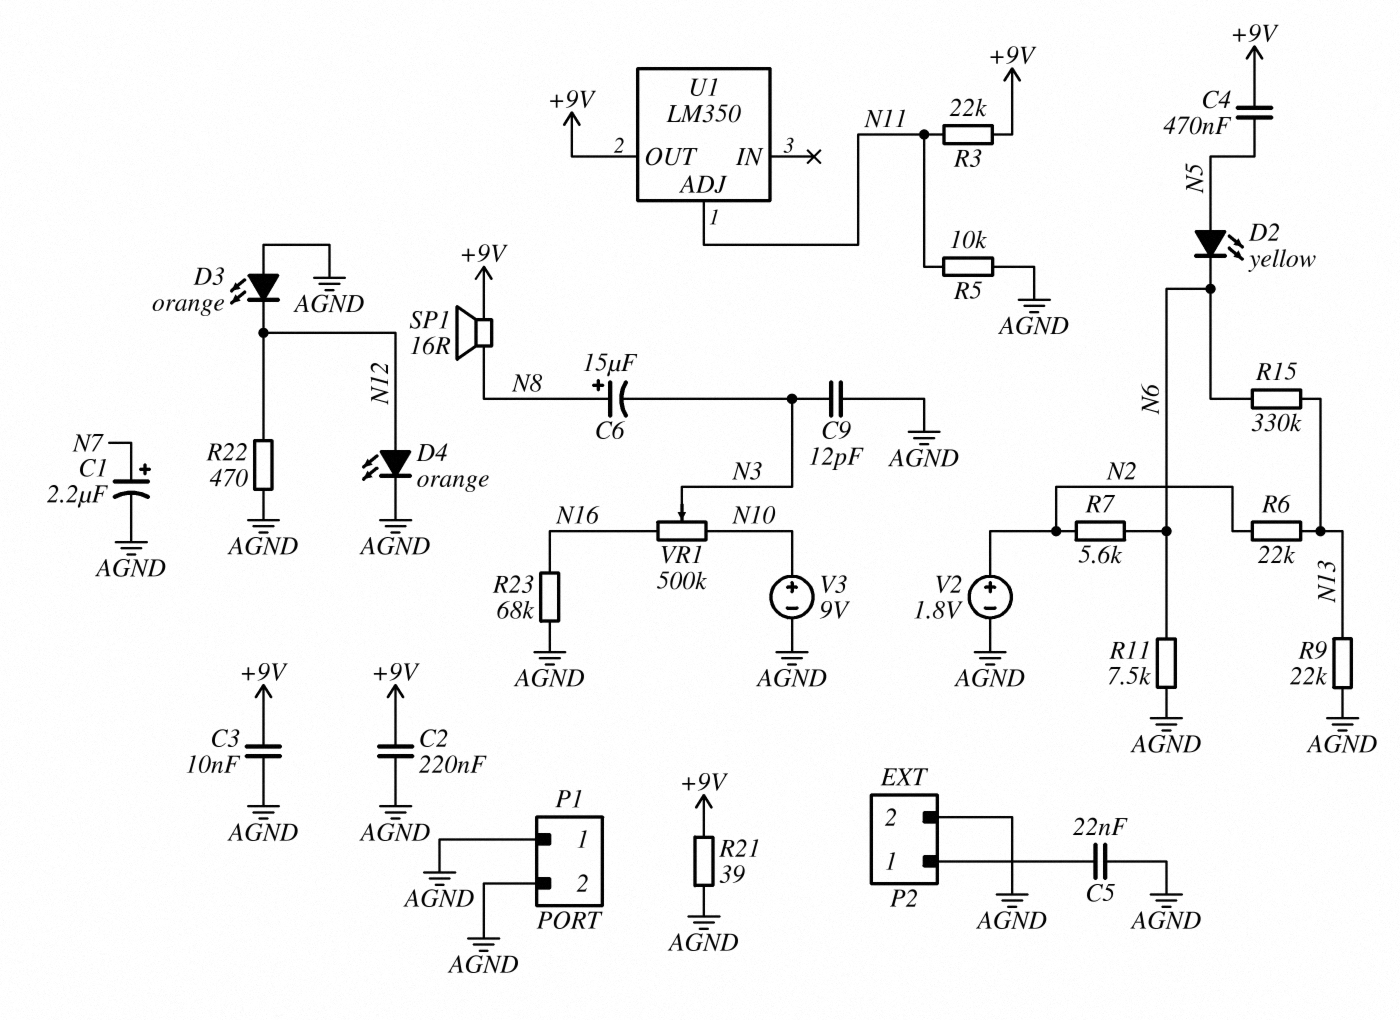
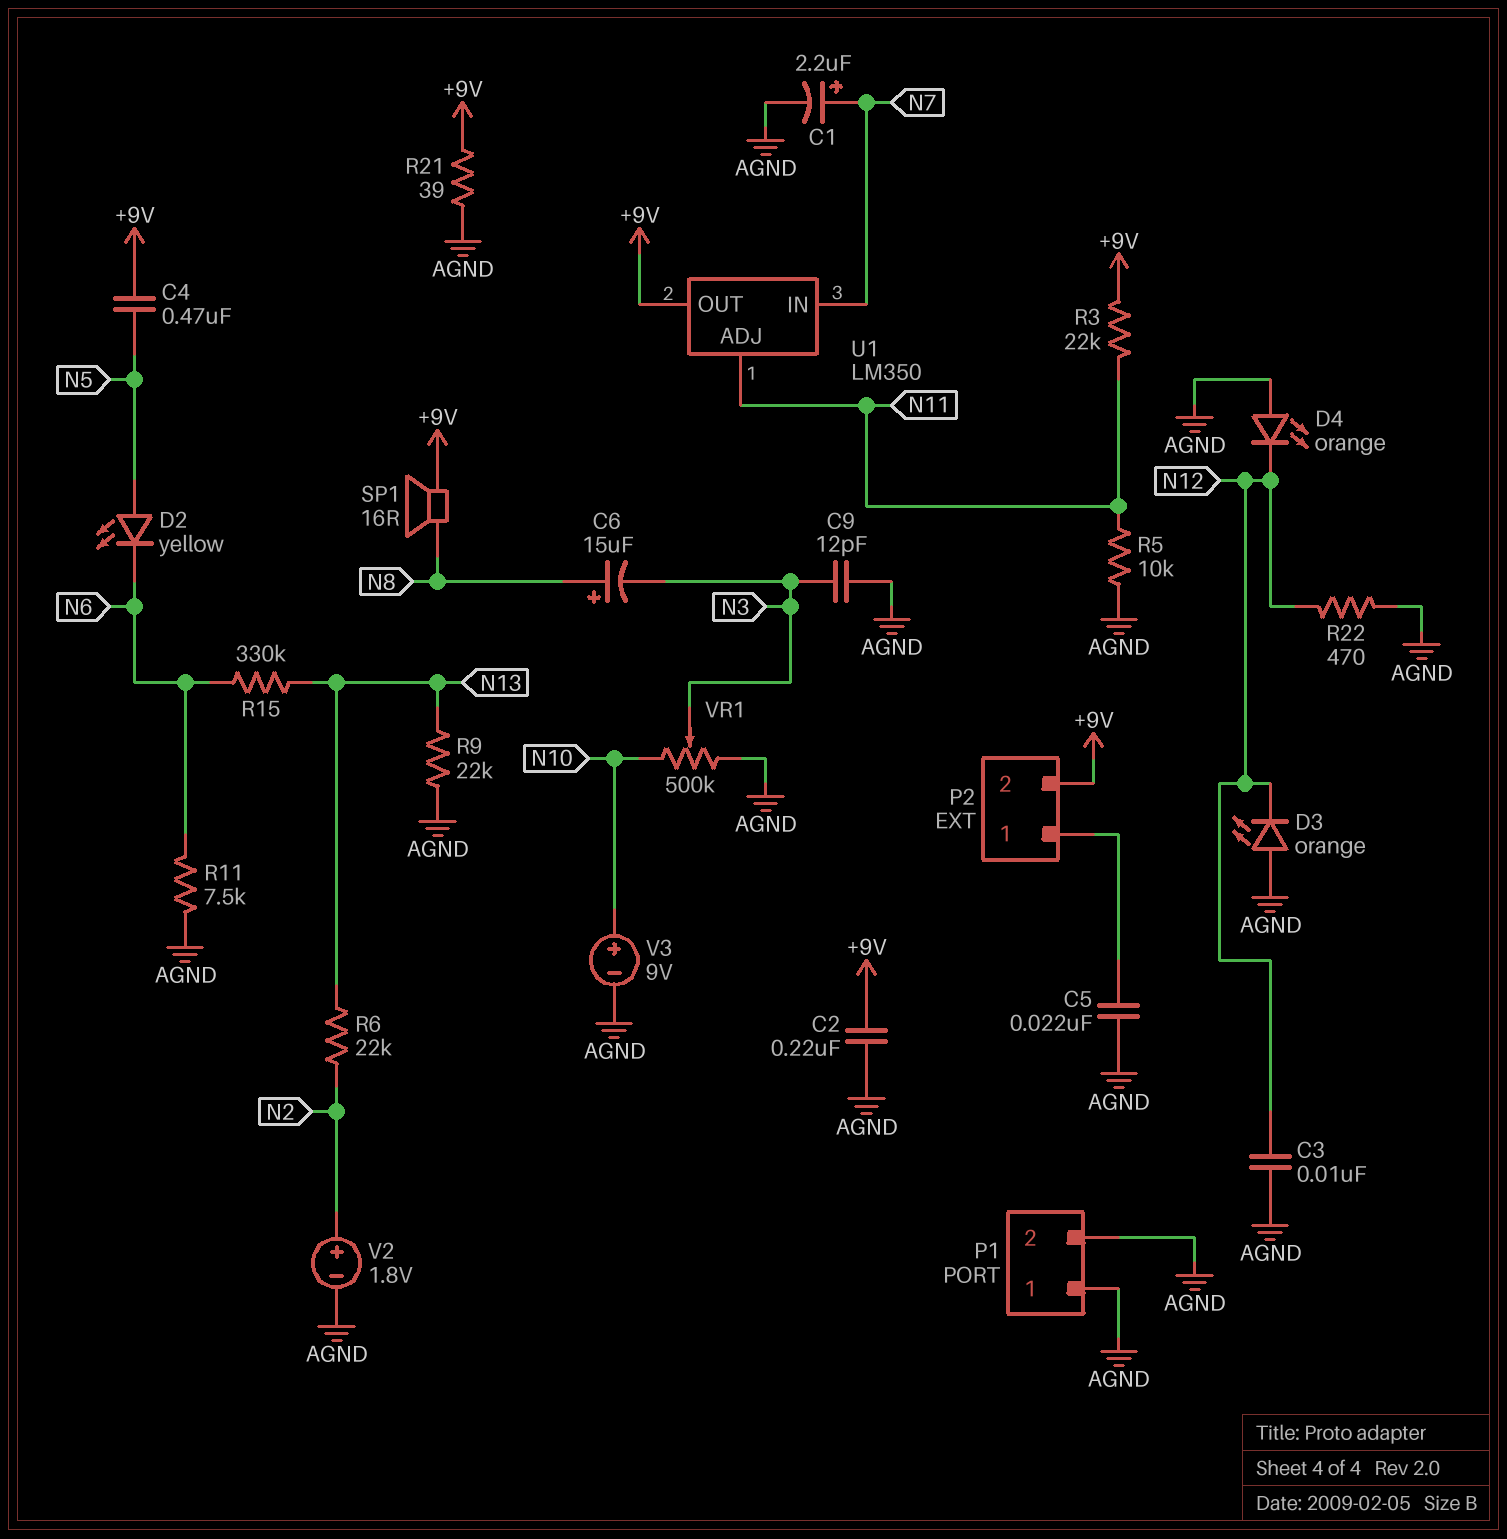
C3: 10nF (+9V, AGND) -> 10nF (AGND, N12)
D4: LED orange (A N12, K AGND) -> LED orange (A AGND, K N12)
P2 pin 2: AGND -> +9V
R7: 5.6k (N2, N6) -> none
R23: 68k (AGND, N16) -> none
U1 pin IN: none -> N7
VR1: 500k (N10, N16, wiper N3) -> 500k (AGND, N10, wiper N3)

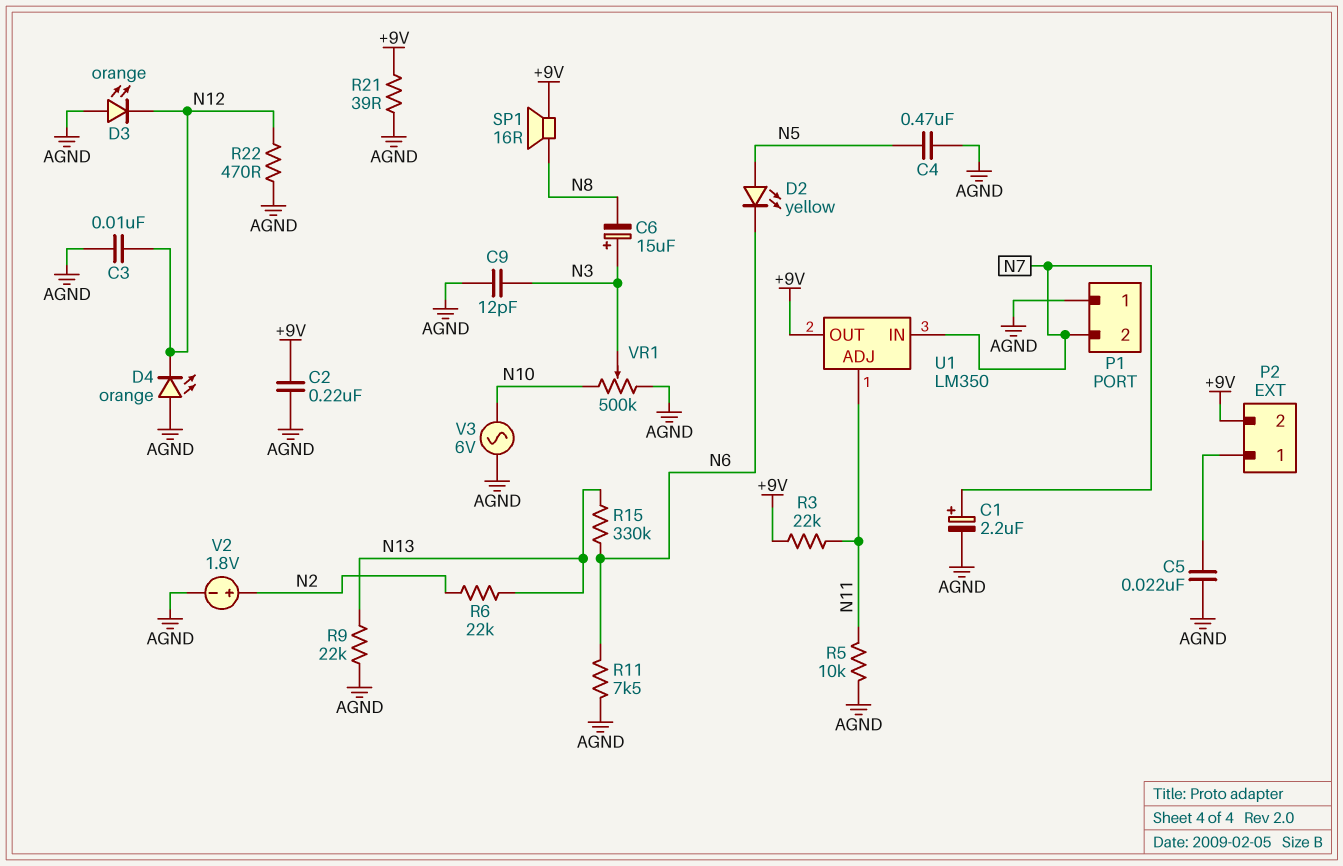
C4: 470nF (+9V, N5) -> 470nF (AGND, N5)
C6: 15uF (plus N8, minus N3) -> 15uF (plus N3, minus N8)
P1 pin 2: AGND -> N7
V3: 9V (plus N10, minus AGND) -> AC 6V (AGND, N10)

